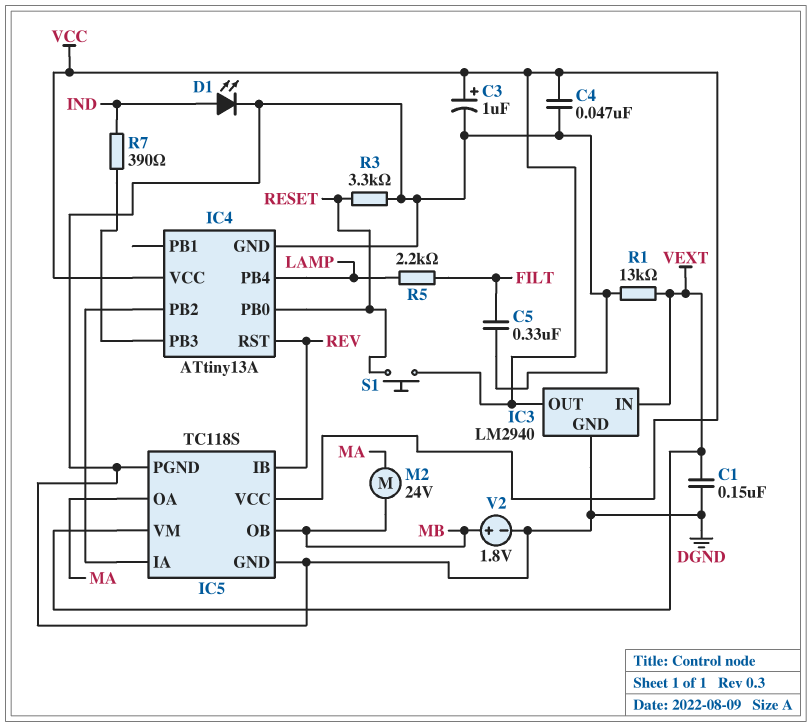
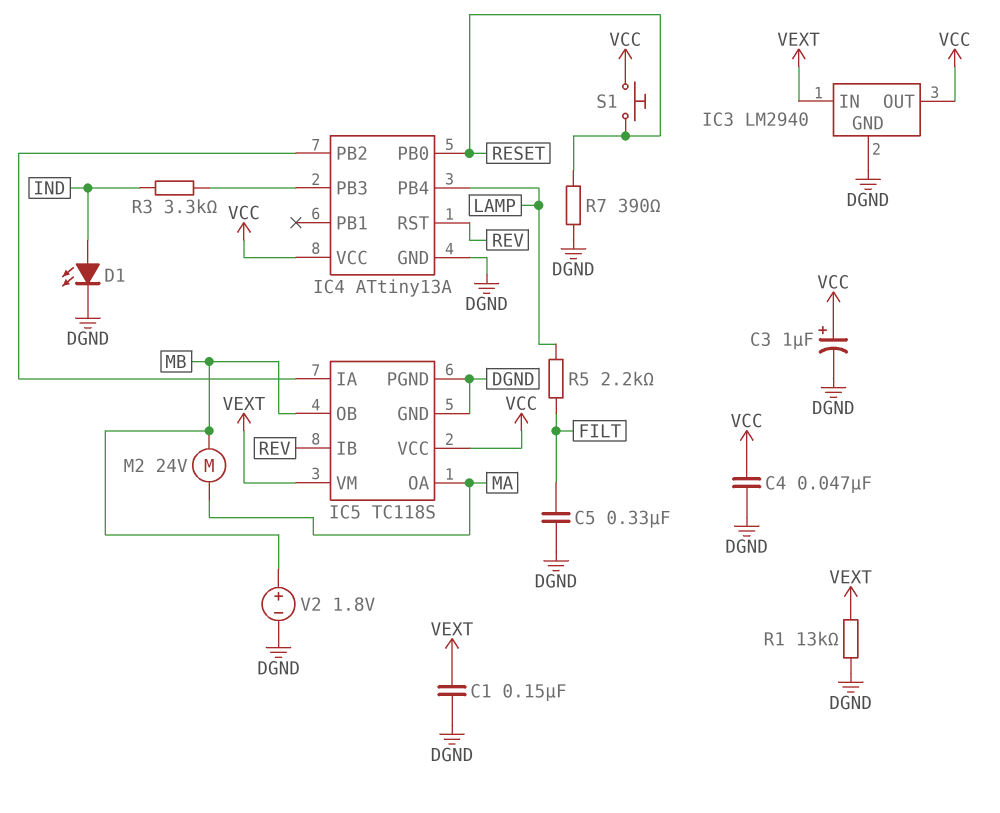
R3: 3.3k (DGND, RESET) -> 3.3k (IC4/PB3, IND)
R7: 390 (IC4/PB3, IND) -> 390 (DGND, RESET)

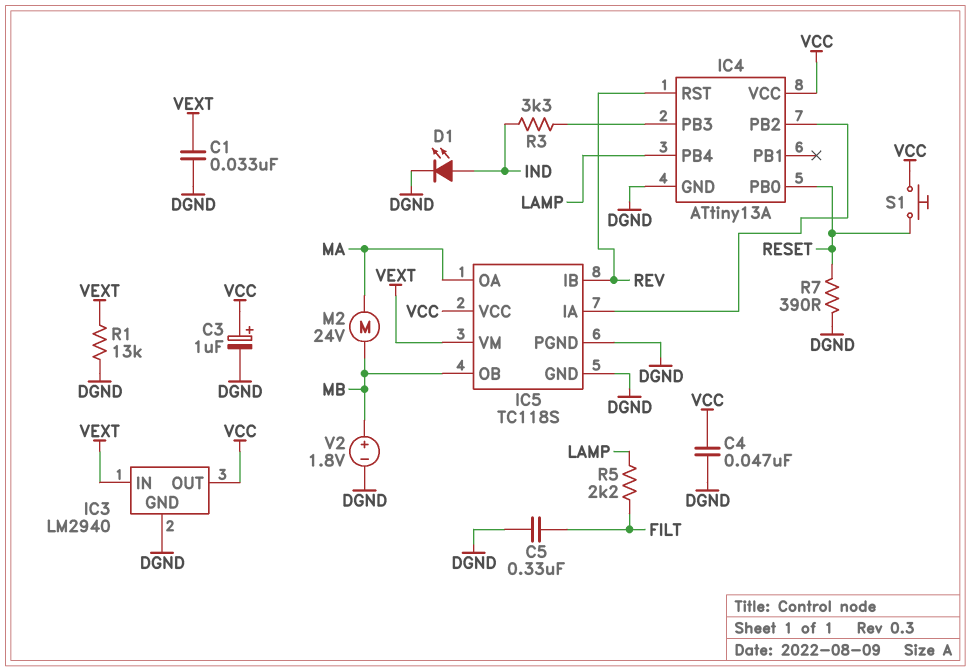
C1: 150nF (DGND, VEXT) -> 33nF (DGND, VEXT)

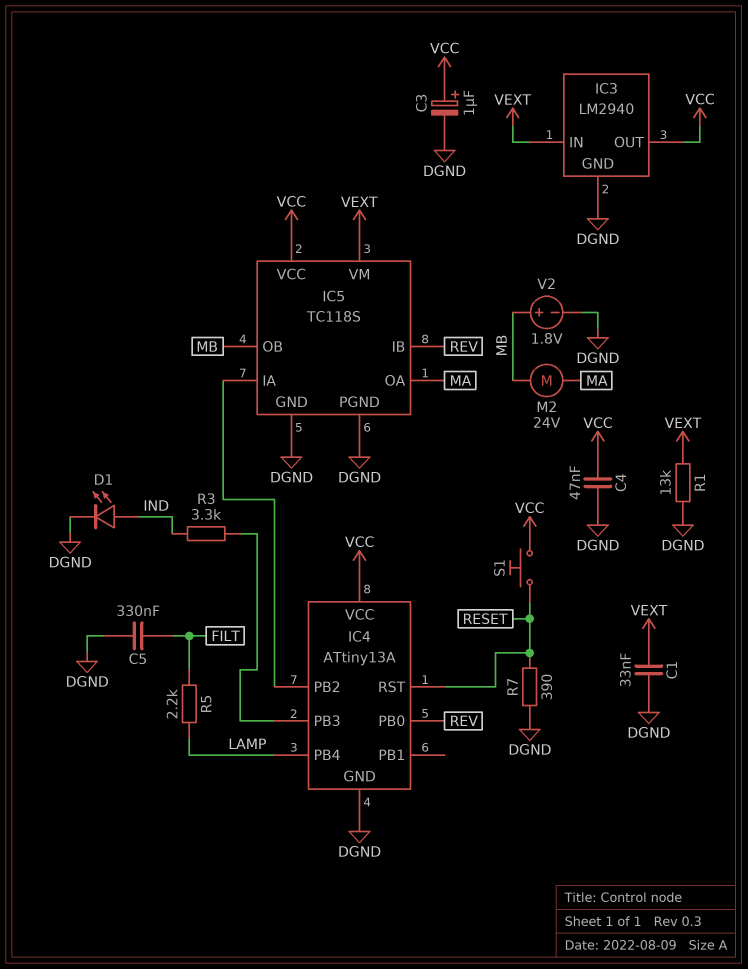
IC4 pin PB0: RESET -> REV
IC4 pin RST: REV -> RESET

